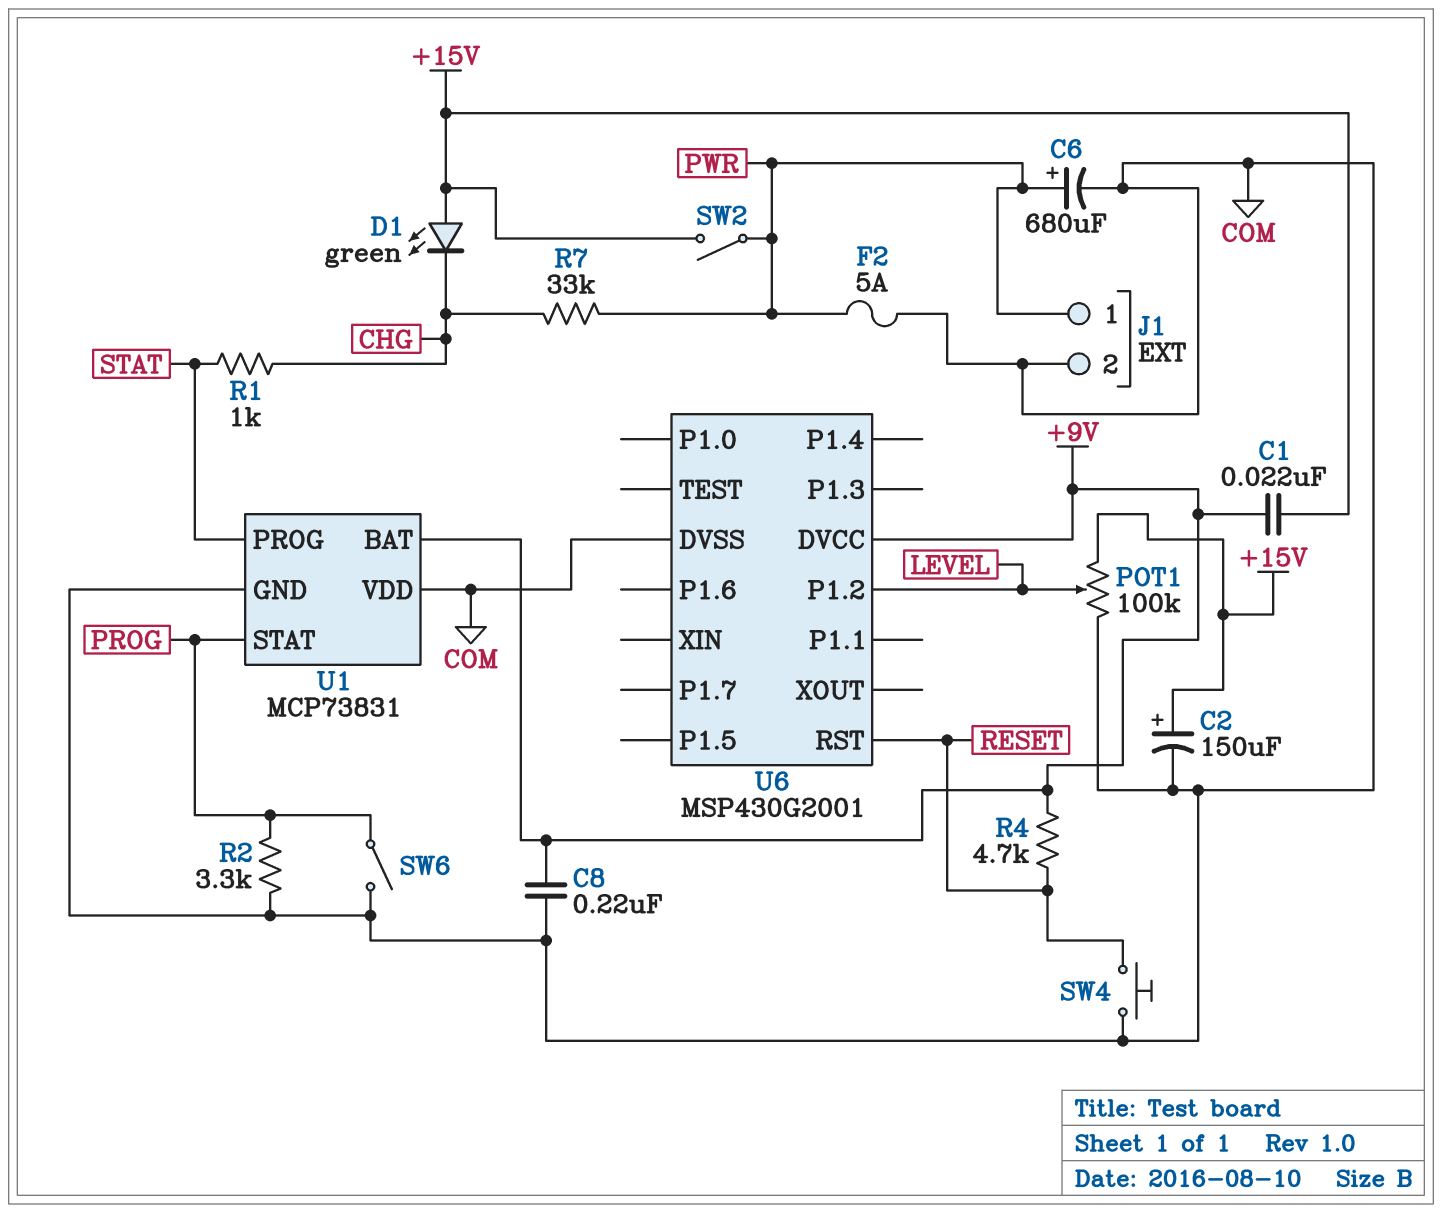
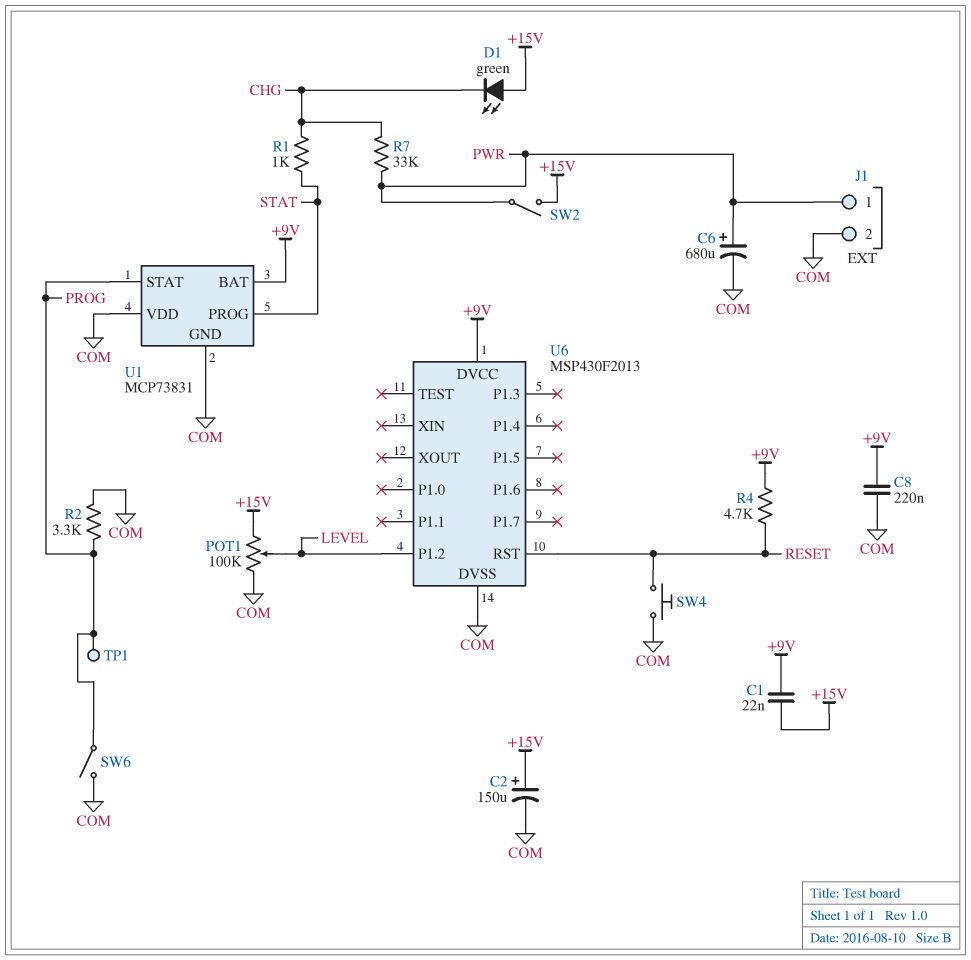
F2: 5A (COM, PWR) -> none
TP1: none -> test point (PROG)
U6: MSP430G2001 -> MSP430F2013

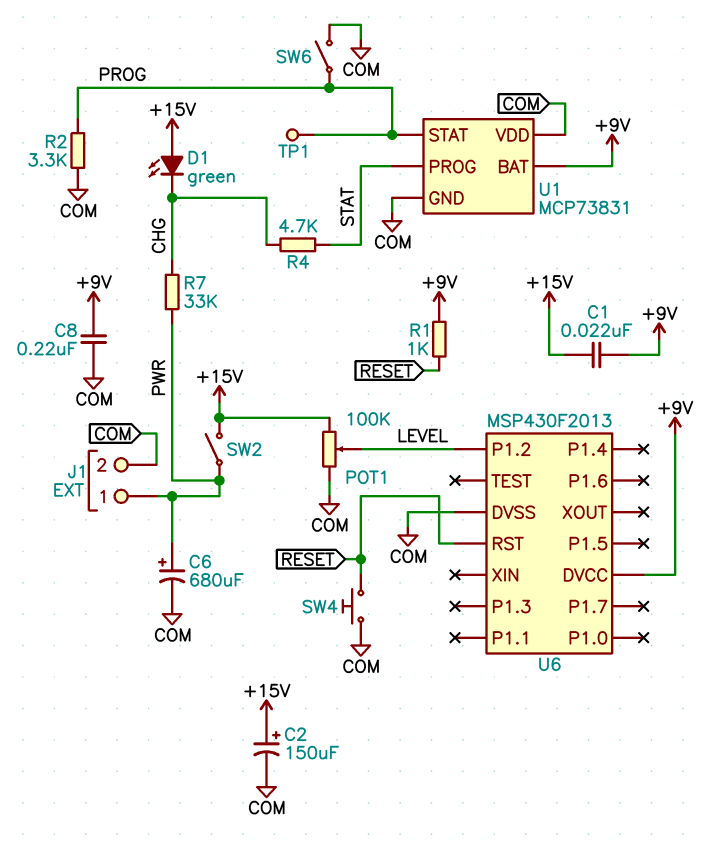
R1: 1k (CHG, STAT) -> 1k (+9V, RESET)
R4: 4.7k (+9V, RESET) -> 4.7k (CHG, STAT)

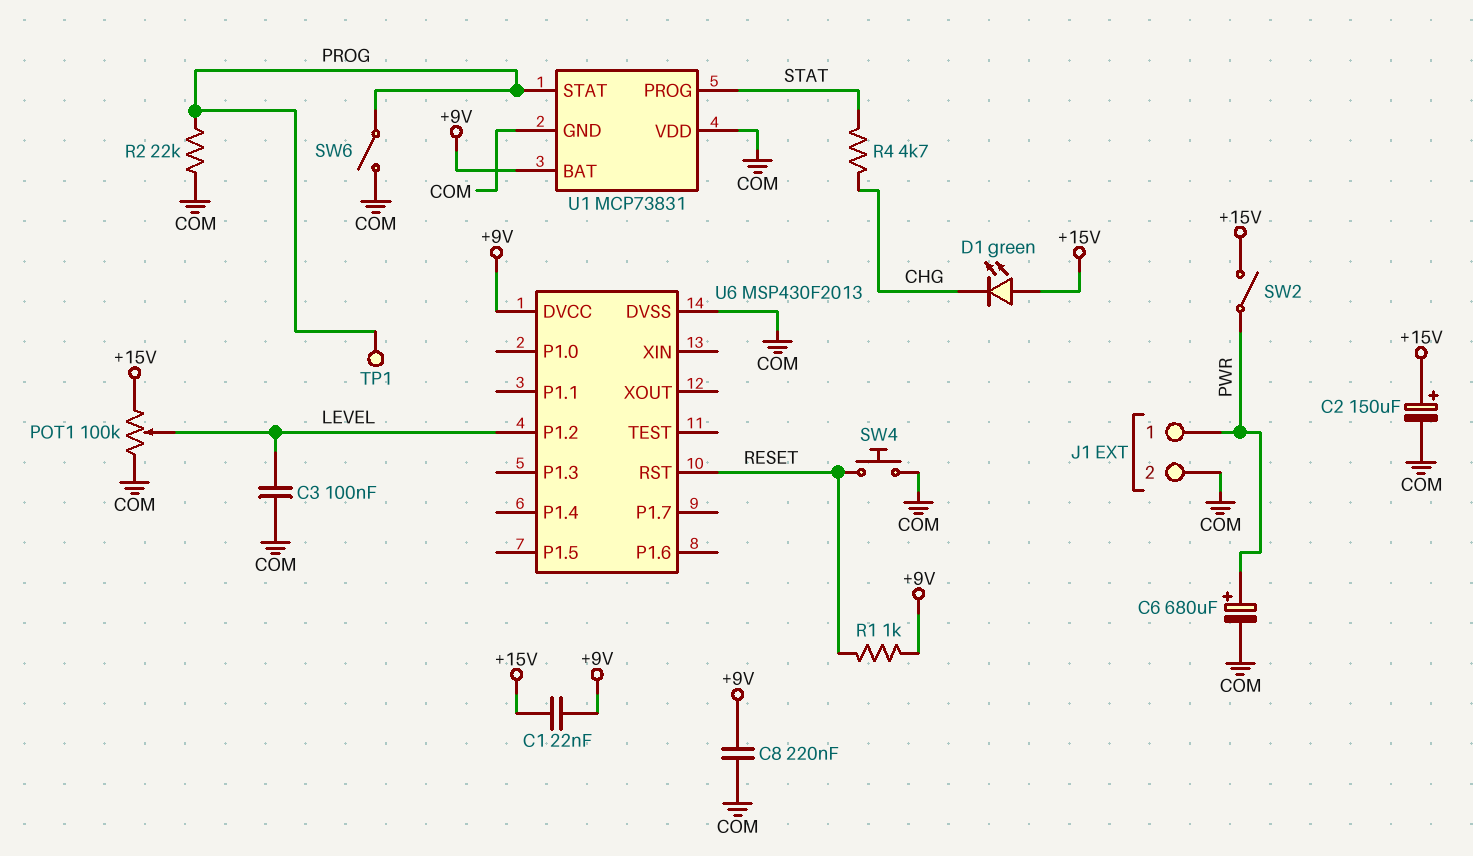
C3: none -> 100nF (COM, LEVEL)
R2: 3.3k (COM, PROG) -> 22k (COM, PROG)
R7: 33k (CHG, PWR) -> none

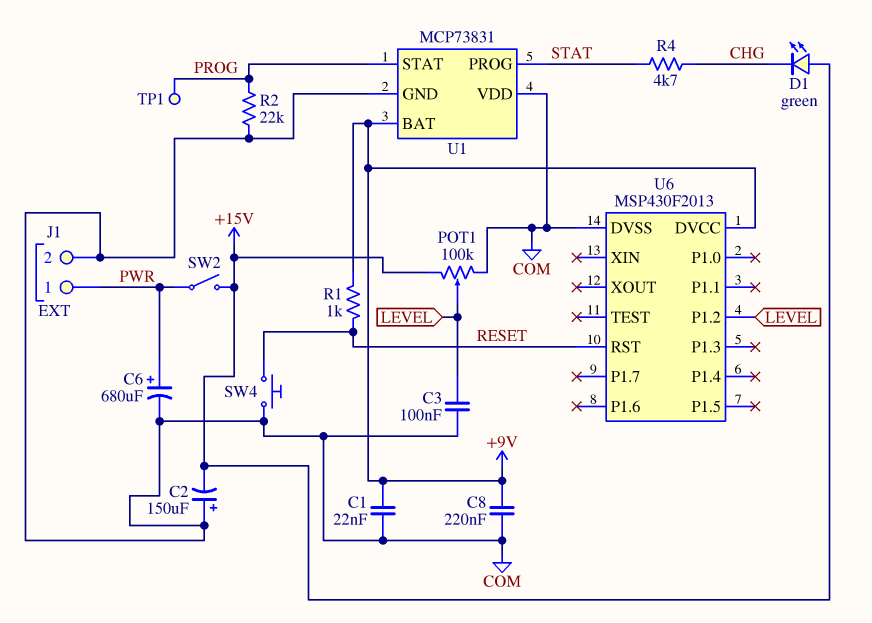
C1: 22nF (+9V, +15V) -> 22nF (+9V, COM)
C2: 150uF (plus +15V, minus COM) -> 150uF (plus COM, minus +15V)
SW6: switch (COM, PROG) -> none

